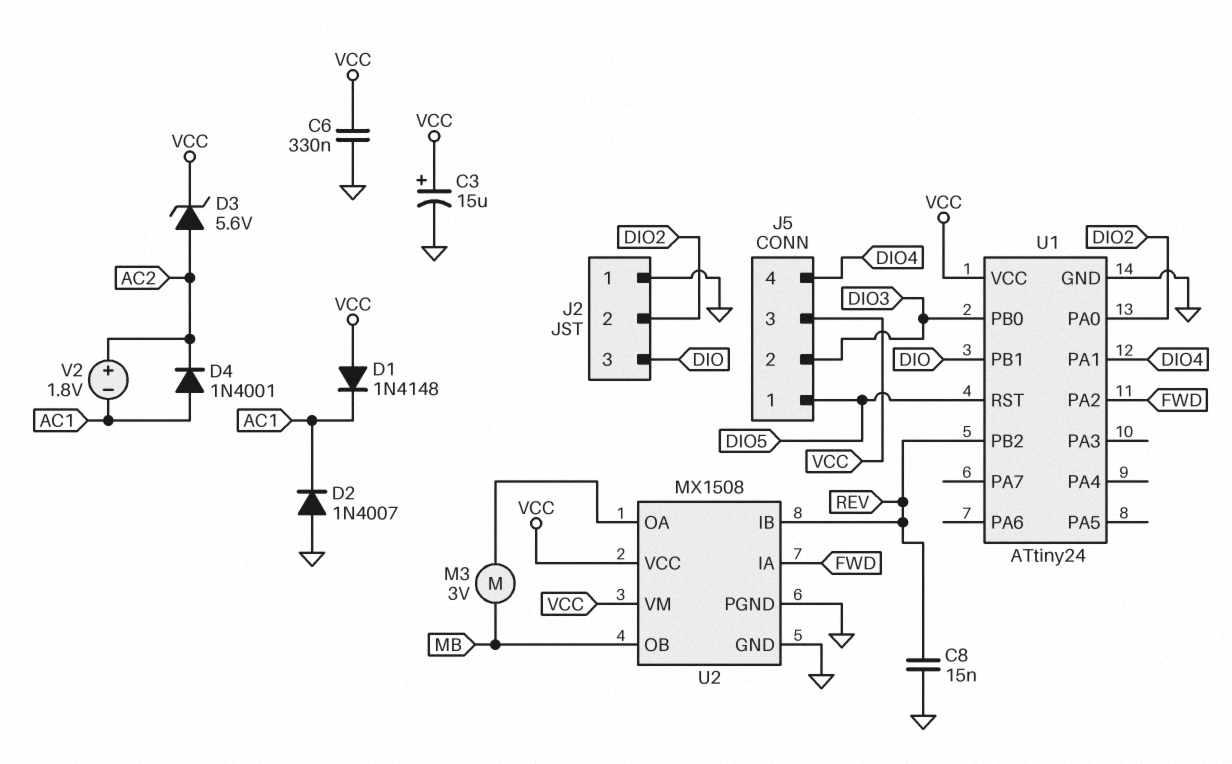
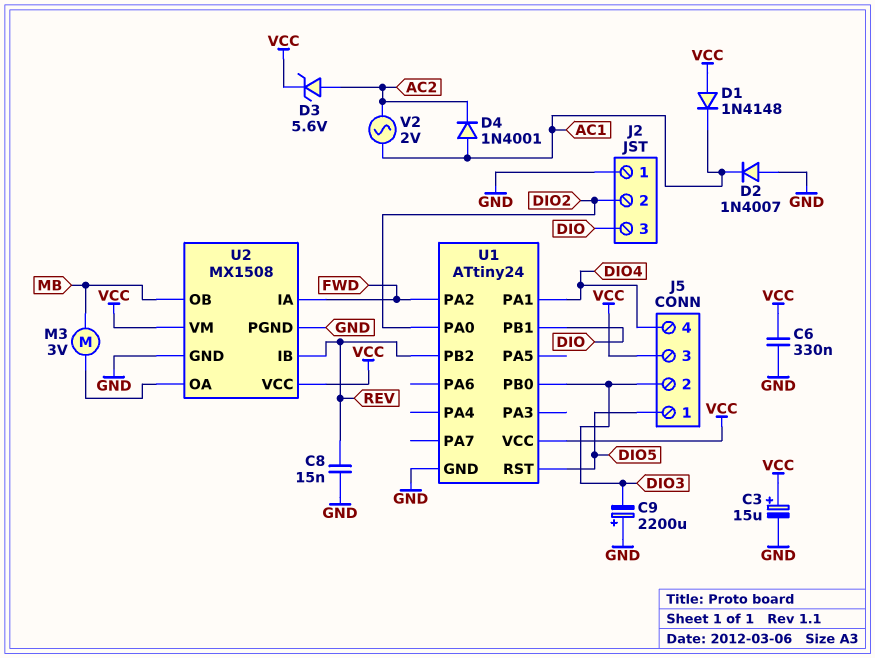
C9: none -> 2200uF (plus GND, minus DIO3)
V2: 1.8V (plus AC2, minus AC1) -> AC 2V (AC1, AC2)

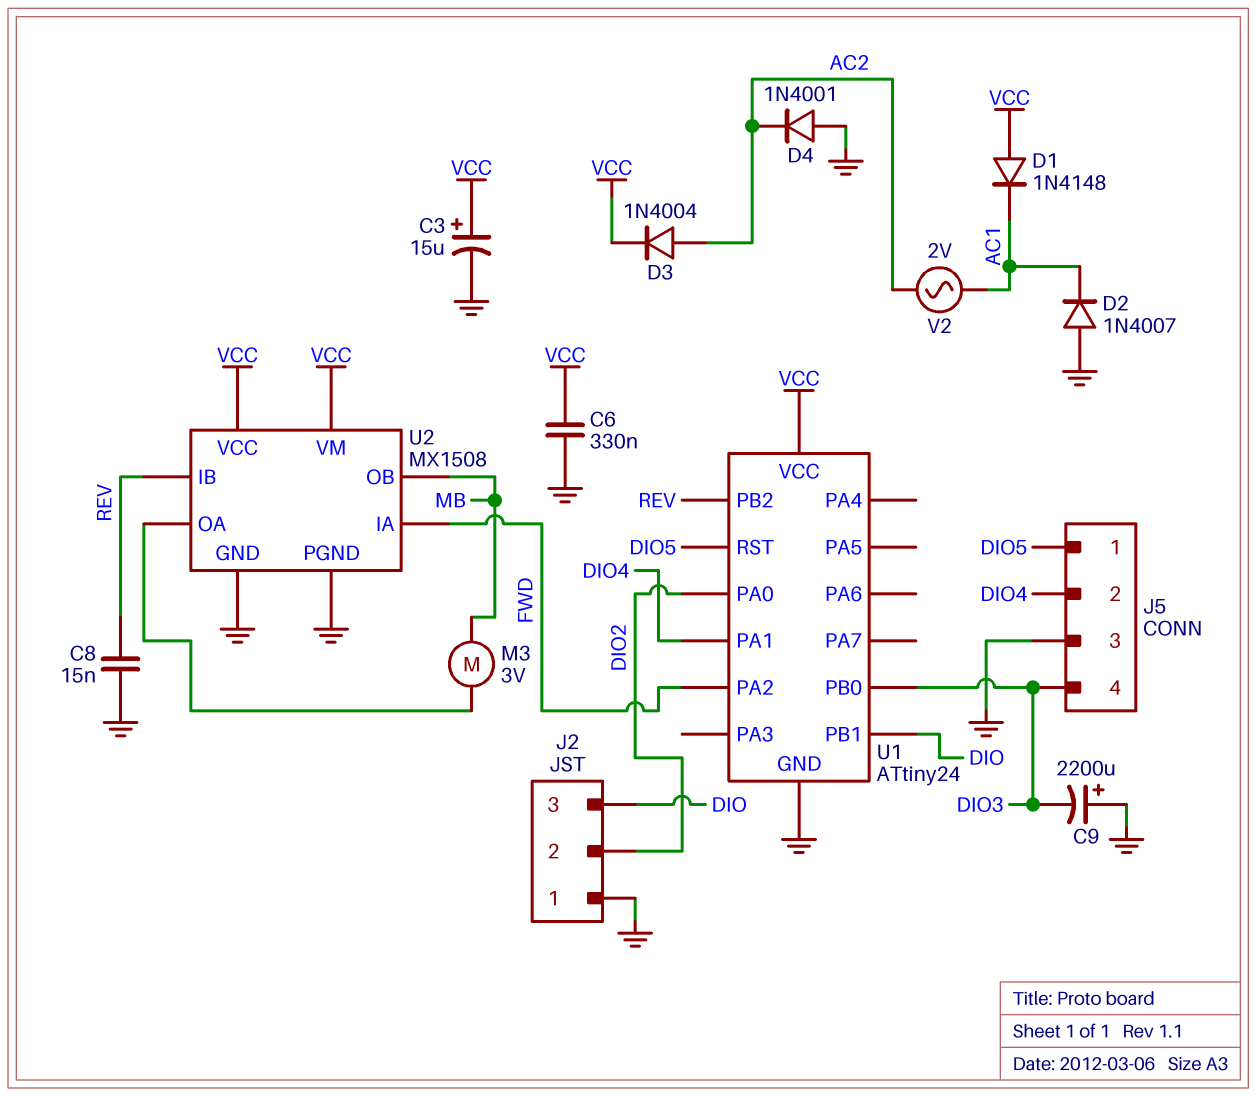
D3: zener 5.6V (A AC2, K VCC) -> diode 1N4004 (A AC2, K VCC)
D4: diode 1N4001 (A AC1, K AC2) -> diode 1N4001 (A GND, K AC2)
J5 pin 2: DIO3 -> DIO4
J5 pin 3: VCC -> GND
J5 pin 4: DIO4 -> DIO3

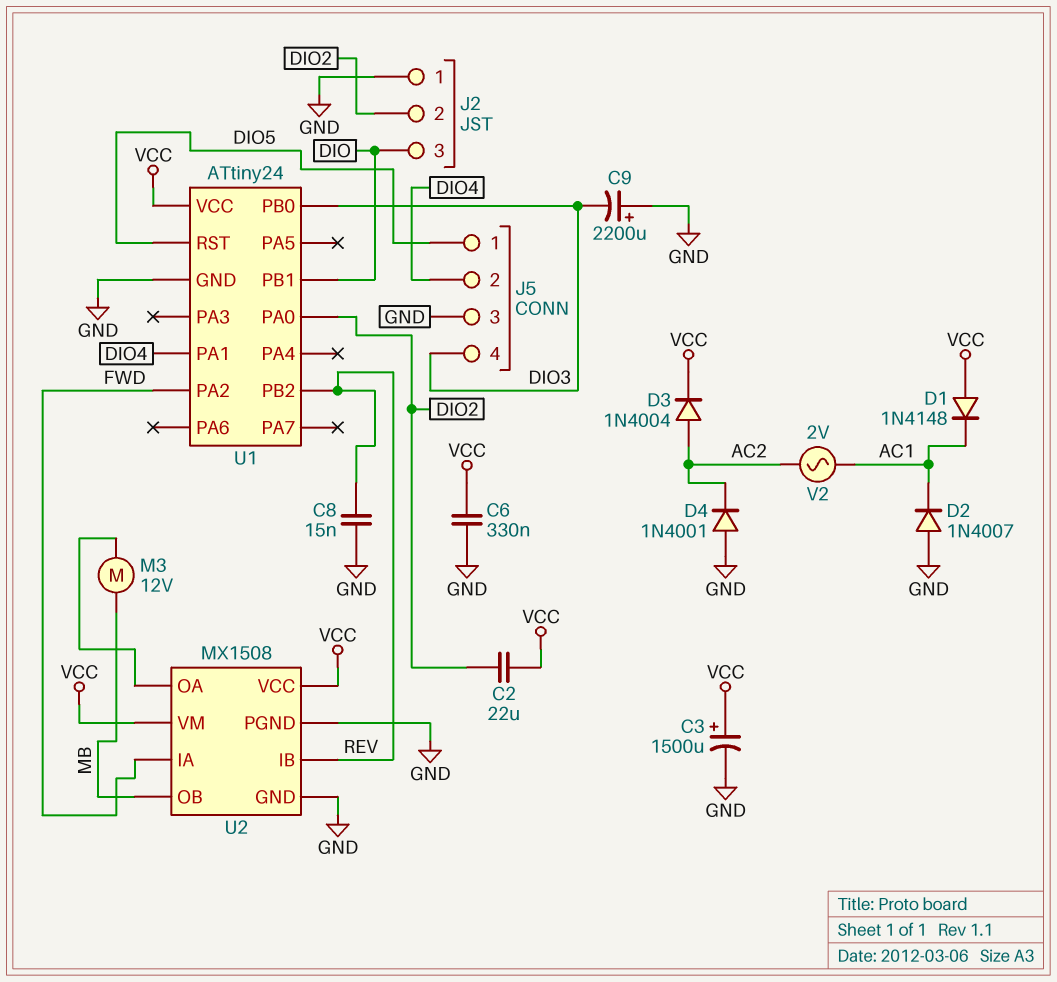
C2: none -> 22uF (DIO2, VCC)
C3: 15uF (plus VCC, minus GND) -> 1500uF (plus VCC, minus GND)
M3: motor 3V (MB, U2/OA) -> motor 12V (MB, U2/OA)

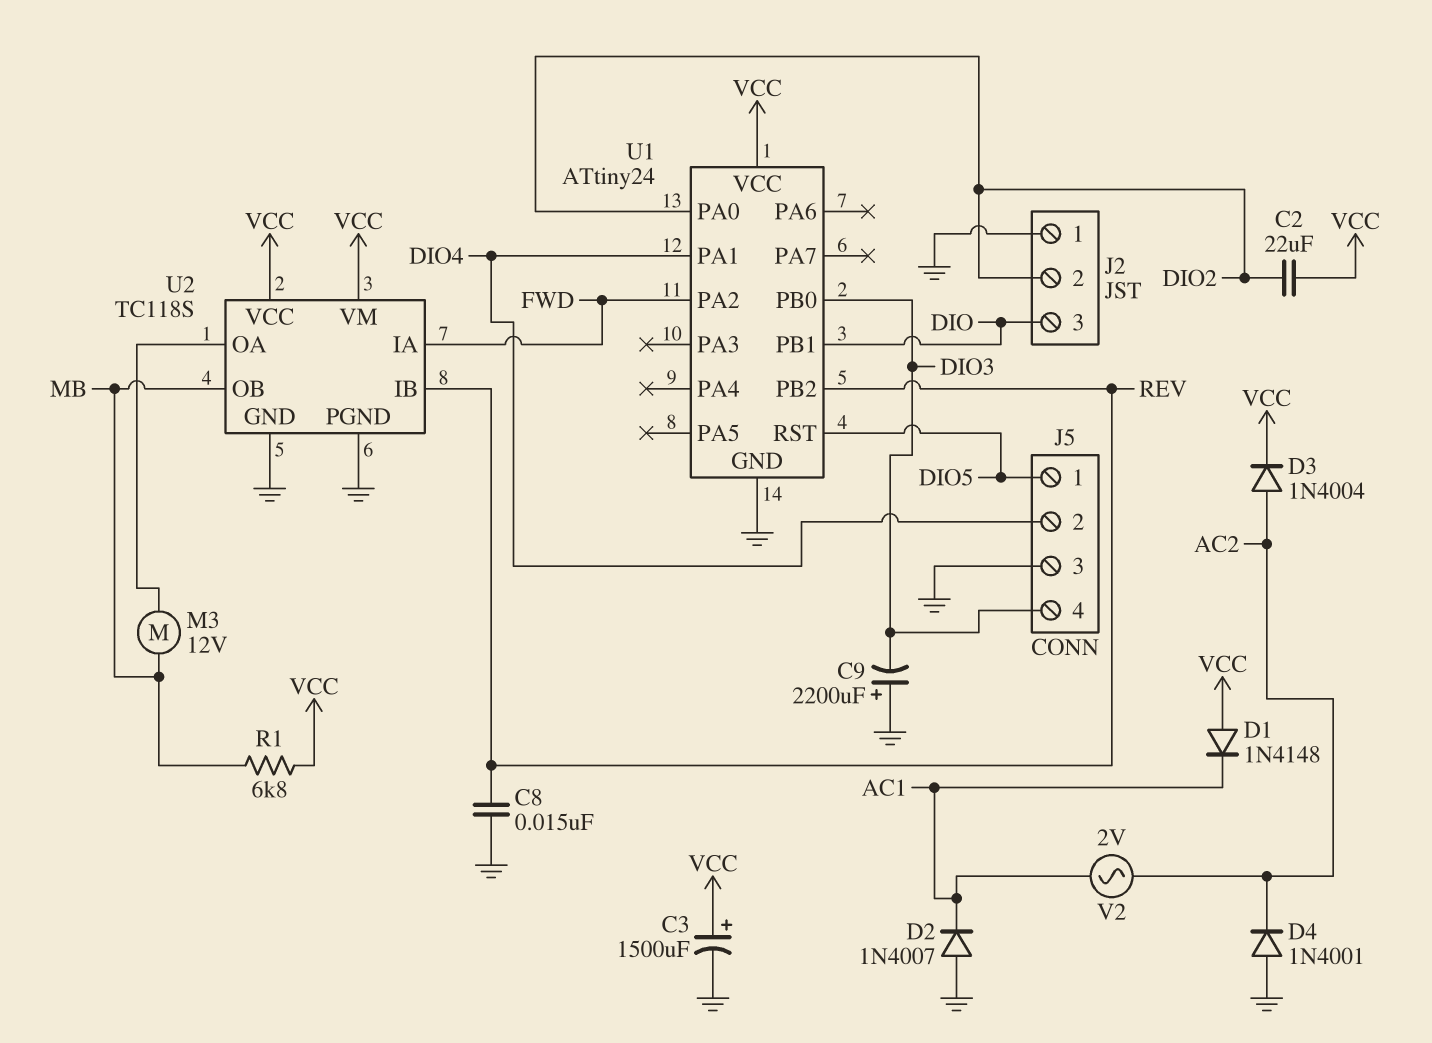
C6: 330nF (GND, VCC) -> none
R1: none -> 6.8k (MB, VCC)
U2: MX1508 -> TC118S

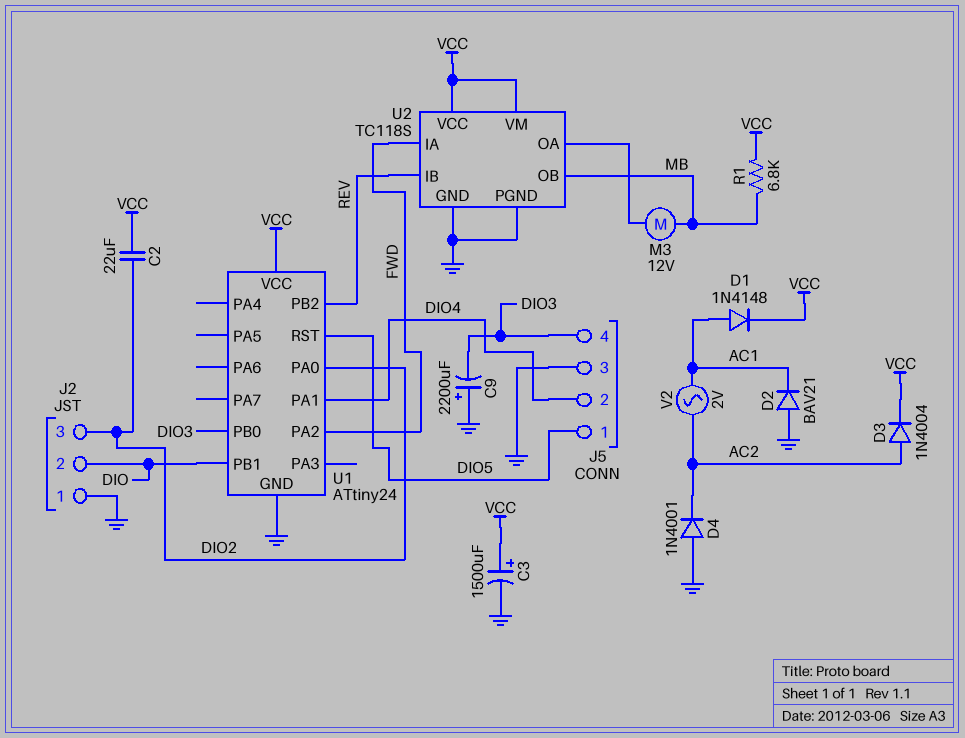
C8: 15nF (GND, REV) -> none
D1: diode 1N4148 (A VCC, K AC1) -> diode 1N4148 (A AC1, K VCC)
D2: diode 1N4007 (A GND, K AC1) -> diode BAV21 (A GND, K AC1)
J2 pin 2: DIO2 -> DIO
J2 pin 3: DIO -> DIO2

